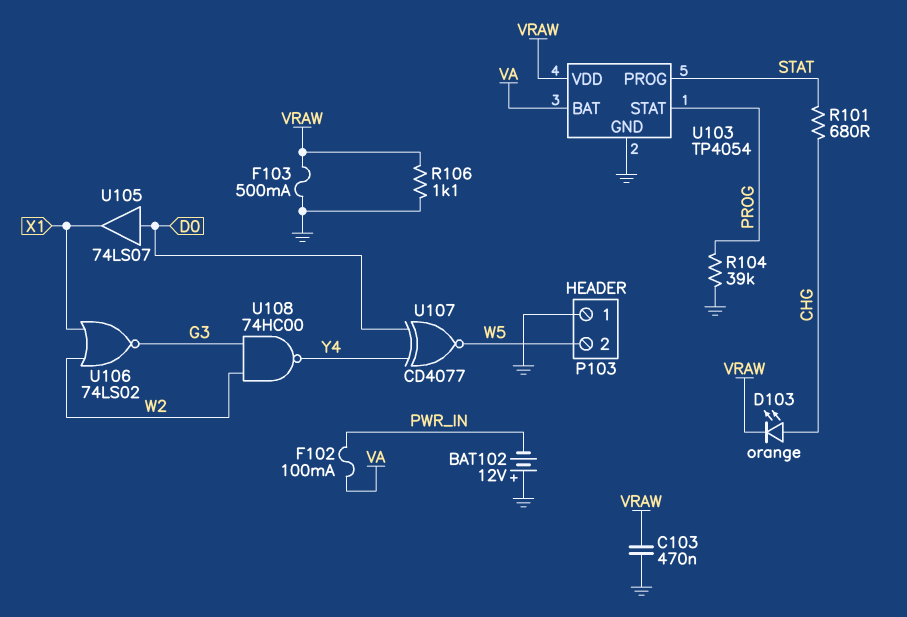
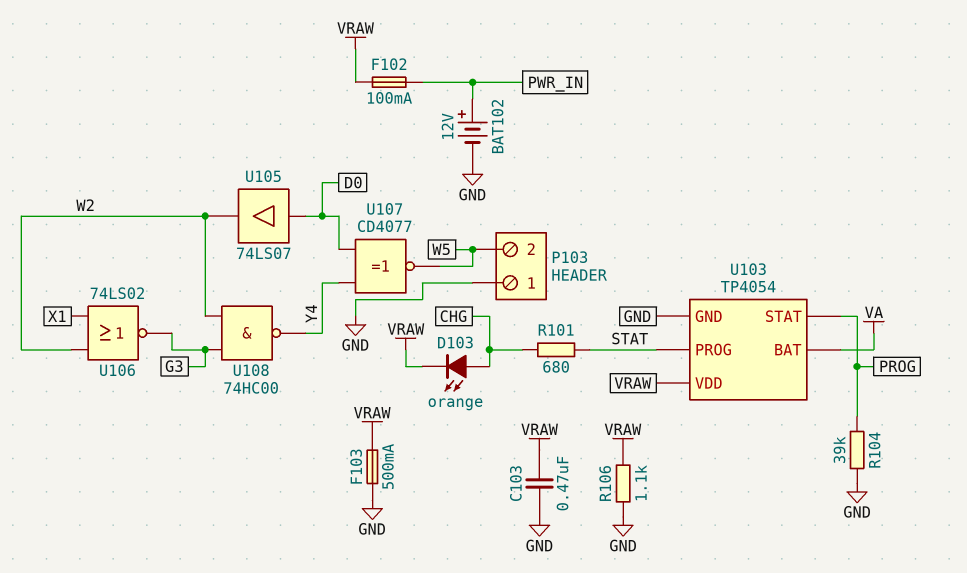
BAT102: 12V (plus GND, minus PWR_IN) -> 12V (plus PWR_IN, minus GND)
F102: 100mA (PWR_IN, VA) -> 100mA (PWR_IN, VRAW)
U105: buffer 74LS07 (in D0, out X1) -> buffer 74LS07 (in D0, out W2)

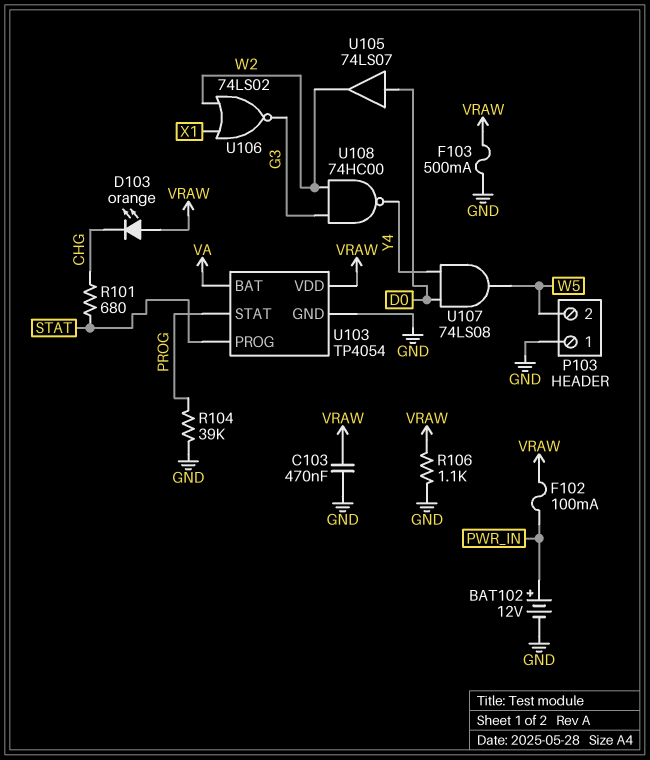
D103: LED orange (A CHG, K VRAW) -> LED orange (A VRAW, K CHG)
U107: XNOR CD4077 (in D0, in Y4, out W5) -> AND 74LS08 (in D0, in Y4, out W5)

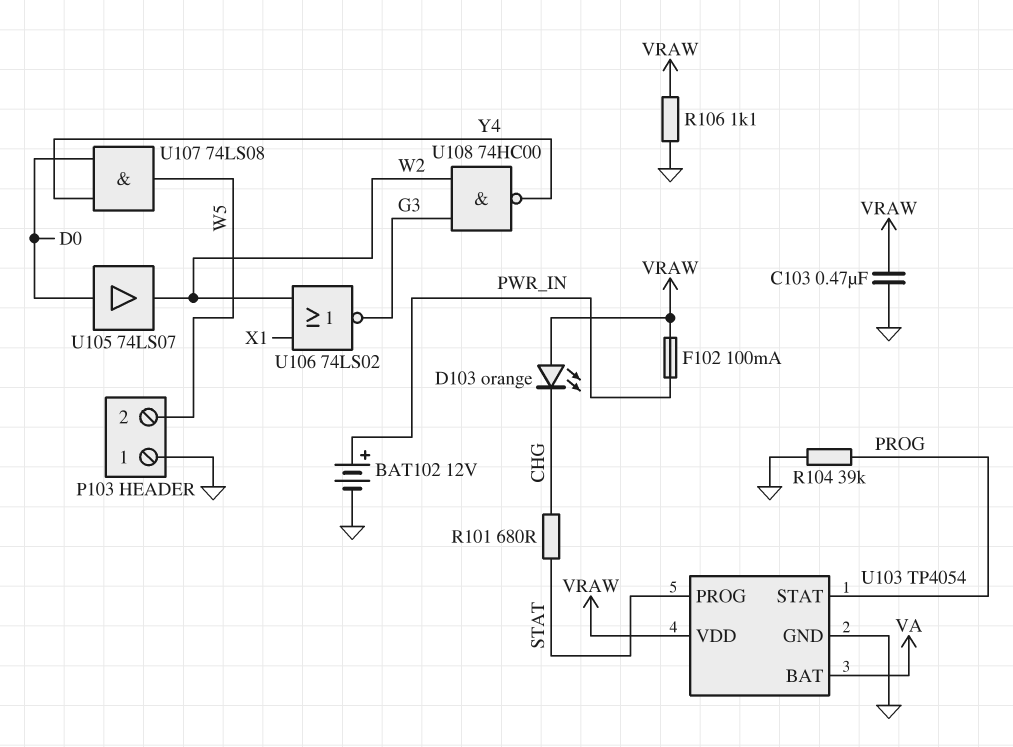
F103: 500mA (GND, VRAW) -> none

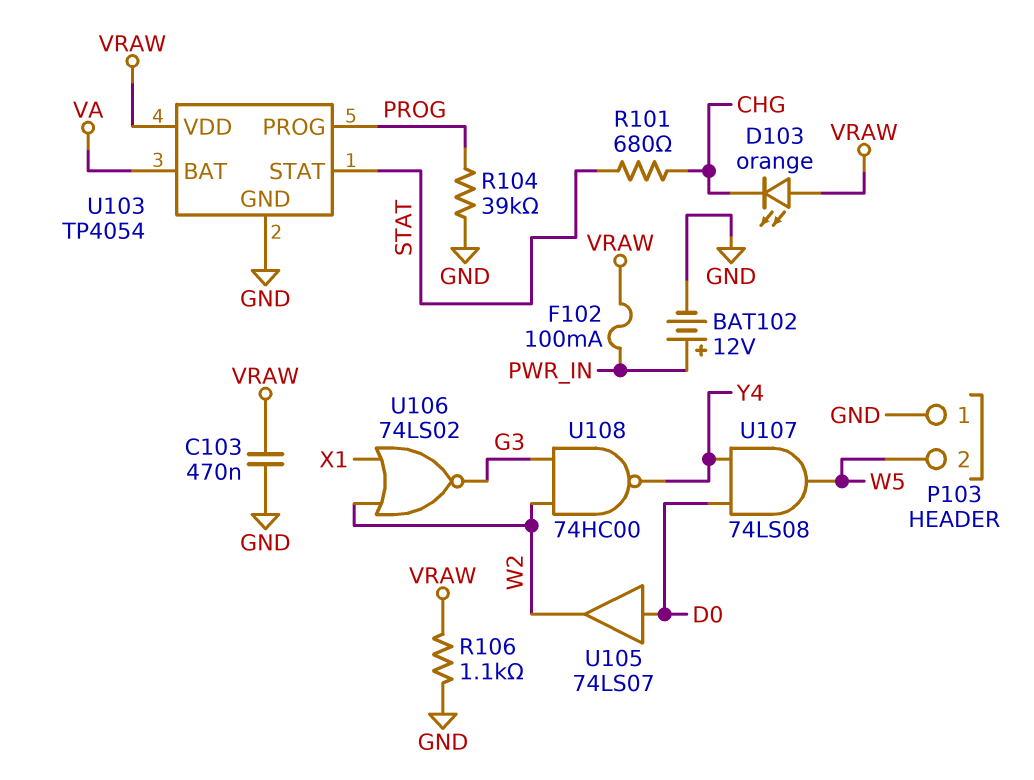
U103 pin PROG: STAT -> PROG
U103 pin STAT: PROG -> STAT

